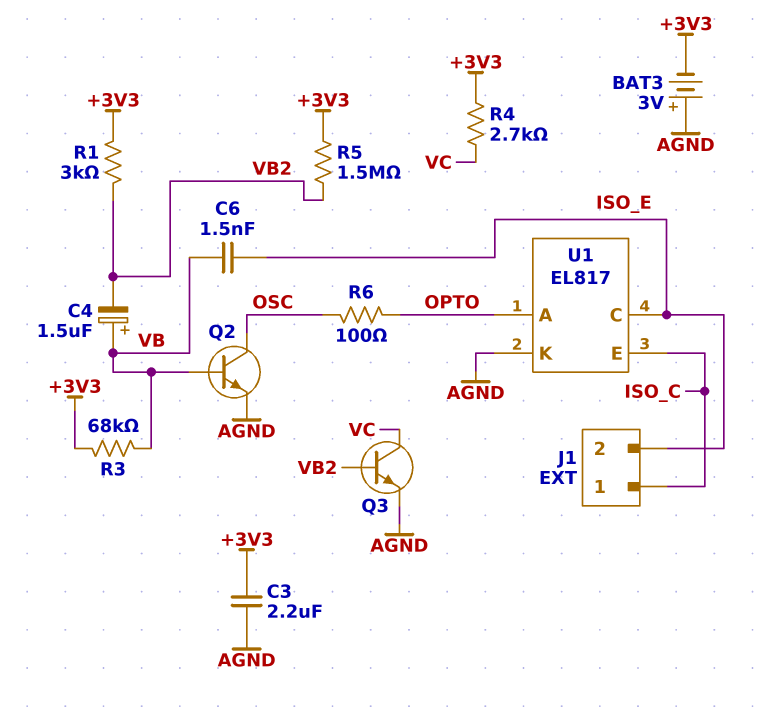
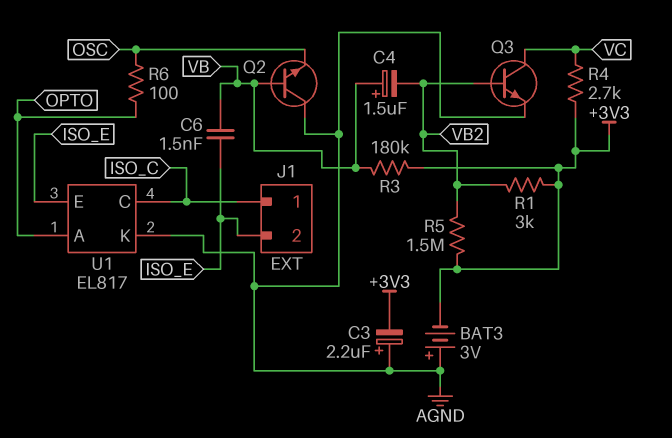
C3: 2.2uF (+3V3, AGND) -> 2.2uF (plus AGND, minus +3V3)
Q2: NPN (B VB, C OSC, E AGND) -> NPN (B VB, C AGND, E OSC)
R3: 68k (+3V3, VB) -> 180k (+3V3, VB)
U1 pin C: ISO_E -> ISO_C
U1 pin E: ISO_C -> ISO_E

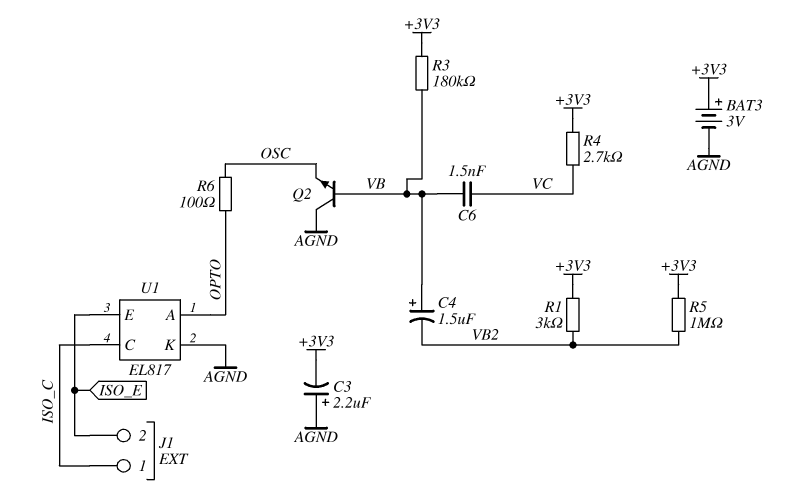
BAT3: 3V (plus AGND, minus +3V3) -> 3V (plus +3V3, minus AGND)
C6: 1.5nF (ISO_E, VB) -> 1.5nF (VB, VC)
Q3: NPN (B VB2, C VC, E AGND) -> none
R5: 1.5M (+3V3, VB2) -> 1M (+3V3, VB2)

